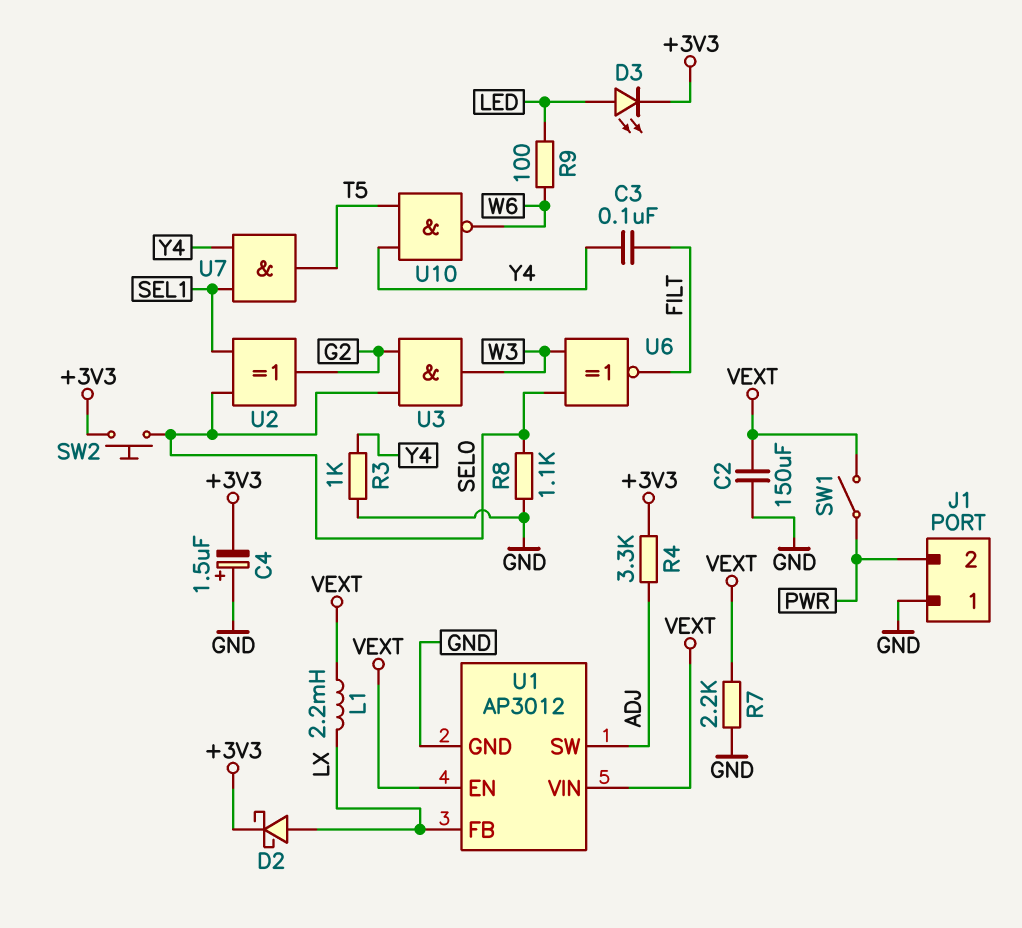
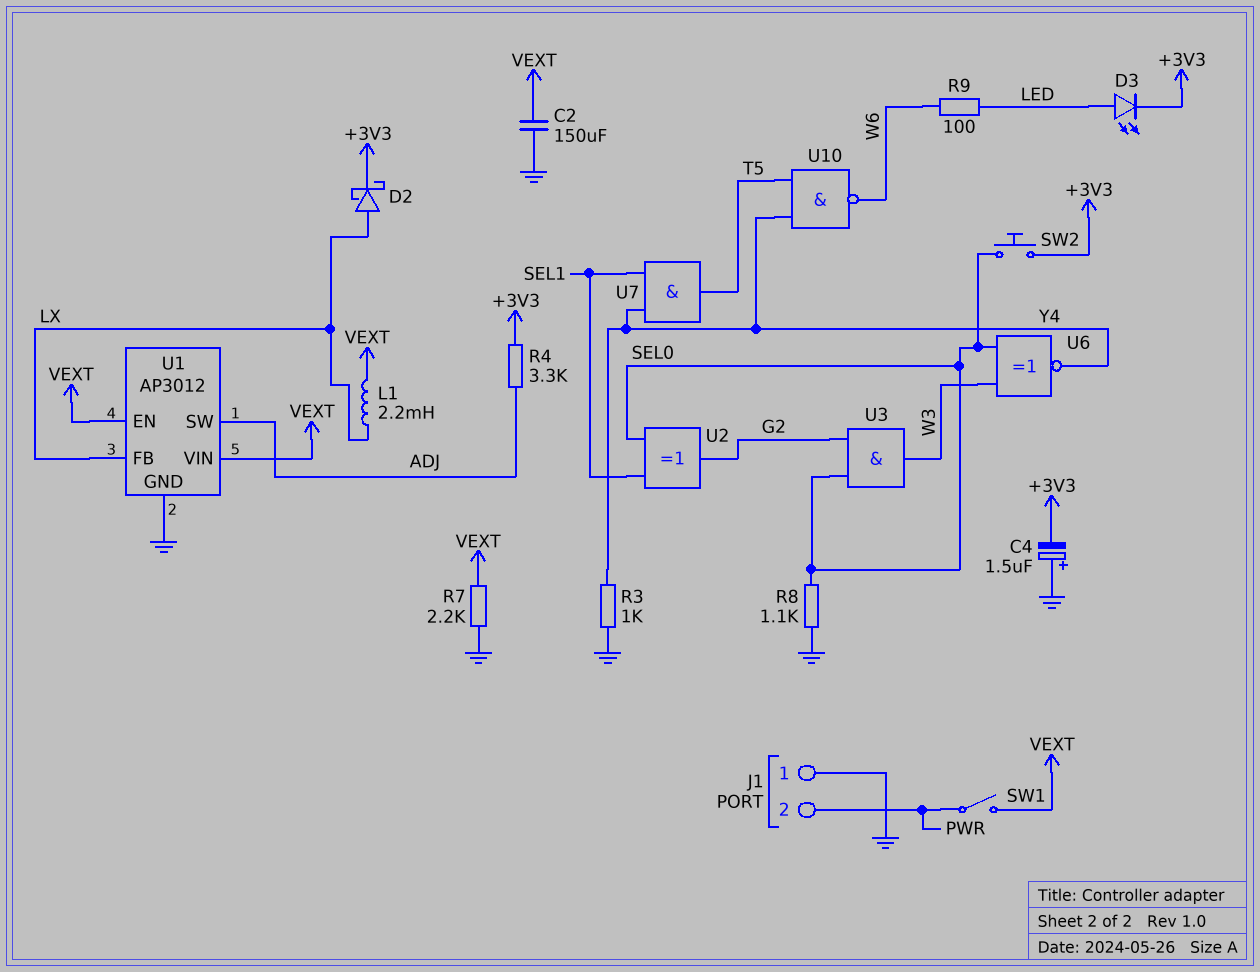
C3: 100nF (FILT, Y4) -> none
U6: XNOR (in SEL0, in W3, out FILT) -> XNOR (in SEL0, in W3, out Y4)

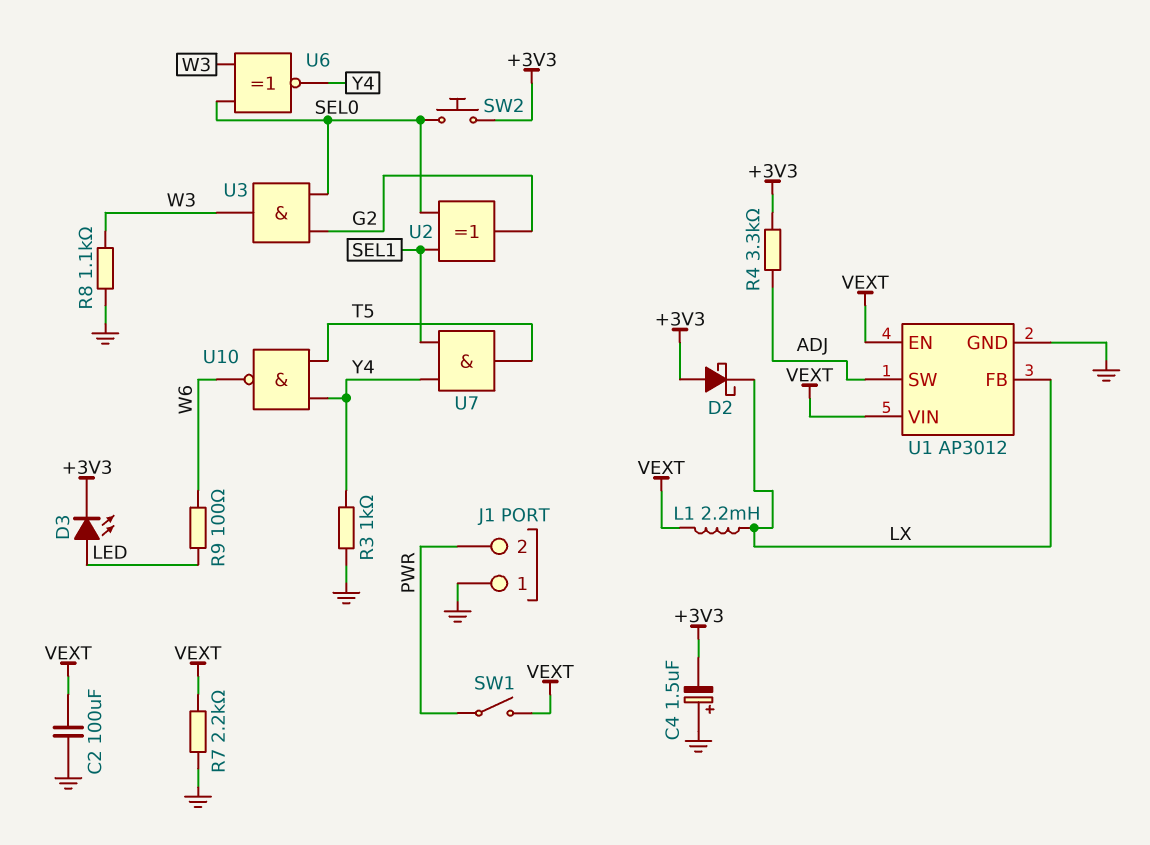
C2: 150uF (GND, VEXT) -> 100uF (GND, VEXT)
D2: schottky (A LX, K +3V3) -> schottky (A +3V3, K LX)
R8: 1.1k (GND, SEL0) -> 1.1k (GND, W3)

